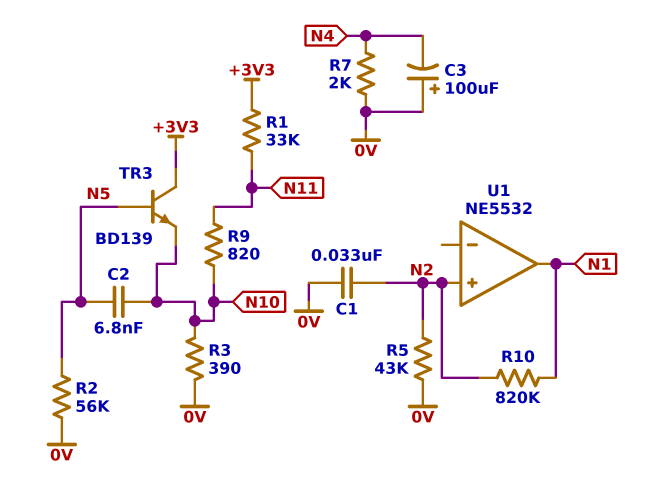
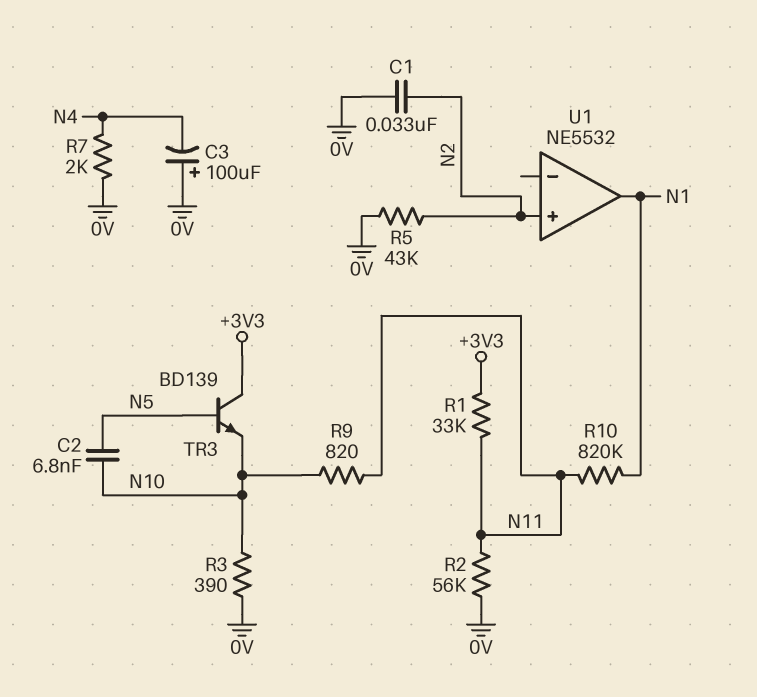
R2: 56k (0V, N5) -> 56k (0V, N11)
R10: 820k (N1, N2) -> 820k (N1, N11)

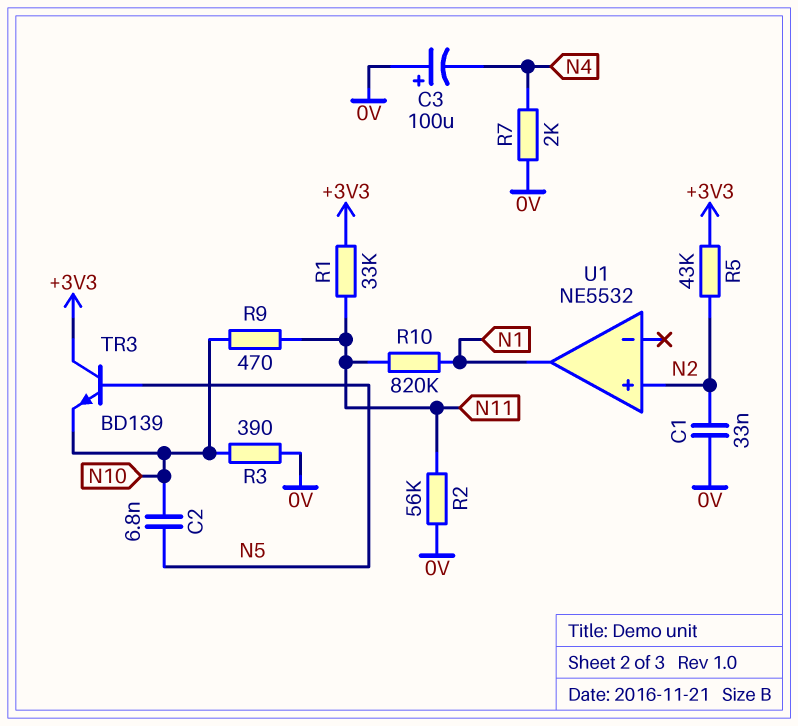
R5: 43k (0V, N2) -> 43k (+3V3, N2)
R9: 820 (N10, N11) -> 470 (N10, N11)

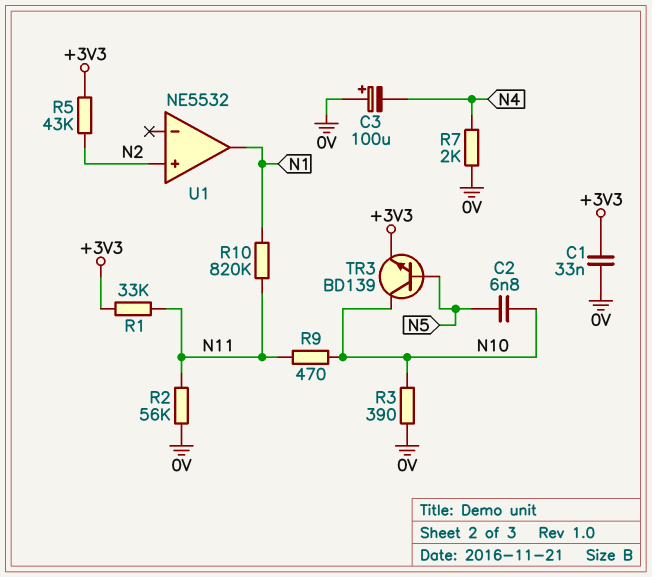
C1: 33nF (0V, N2) -> 33nF (+3V3, 0V)
TR3: NPN BD139 (B N5, C +3V3, E N10) -> NPN BD139 (B N5, C N10, E +3V3)

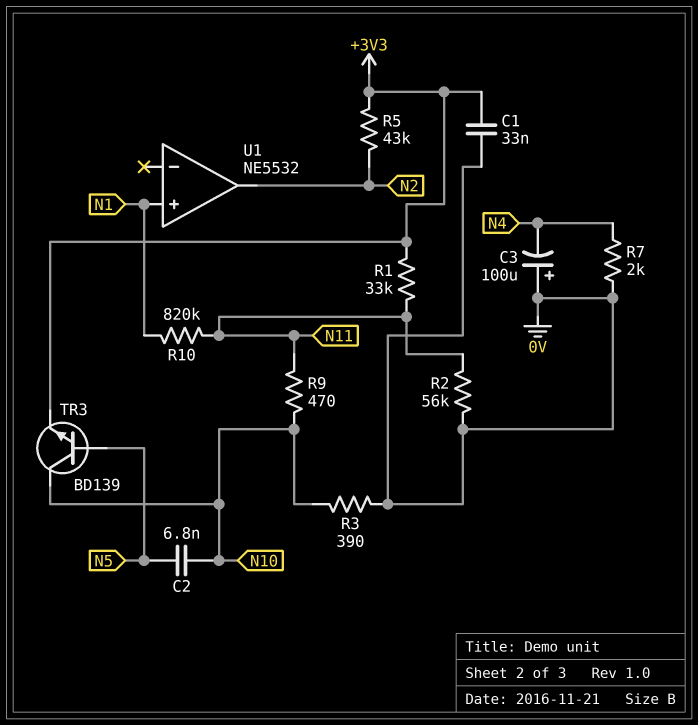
U1 pin in+: N2 -> N1
U1 pin out: N1 -> N2

